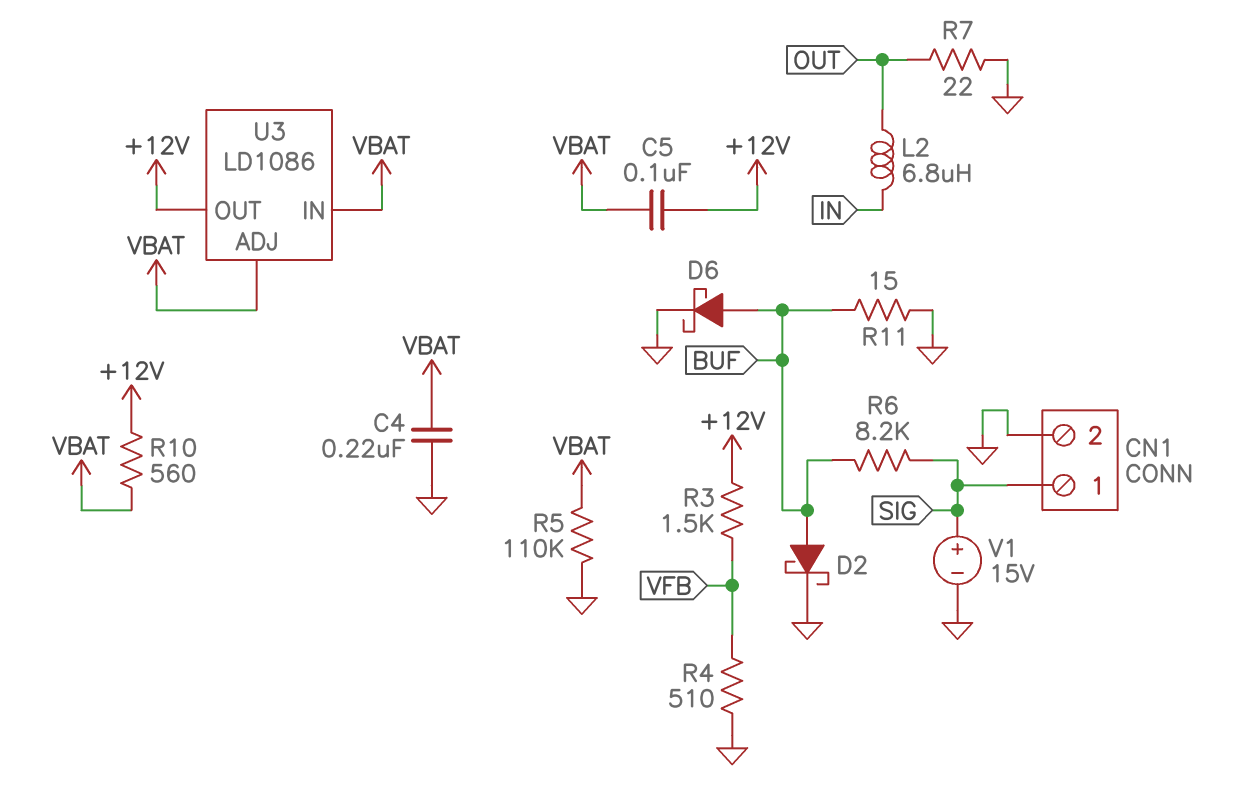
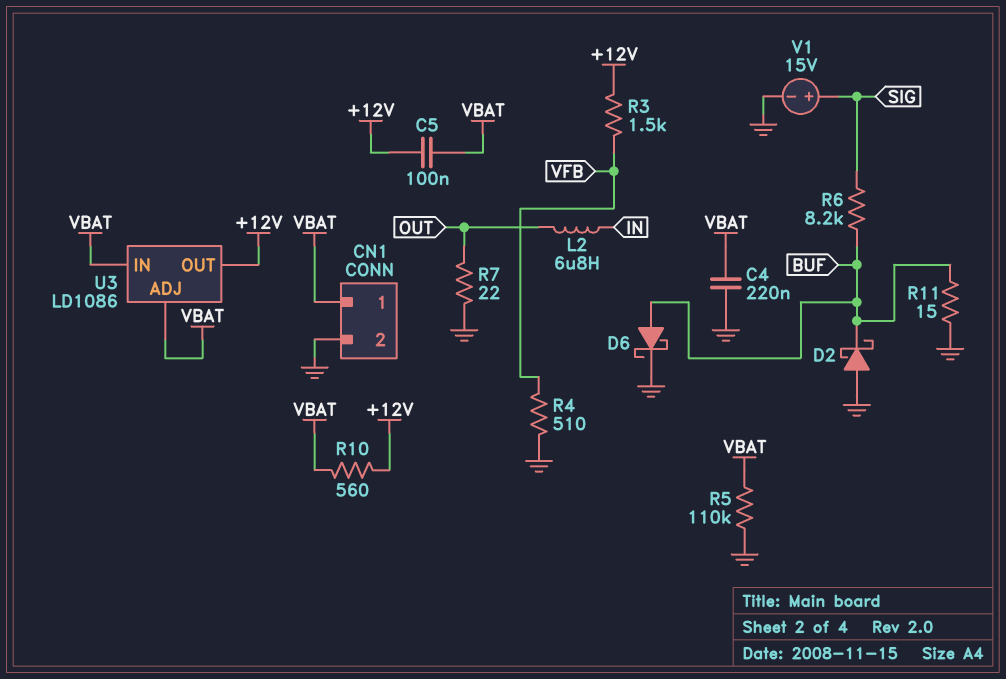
CN1 pin 1: SIG -> VBAT
D2: schottky (A BUF, K GND) -> schottky (A GND, K BUF)

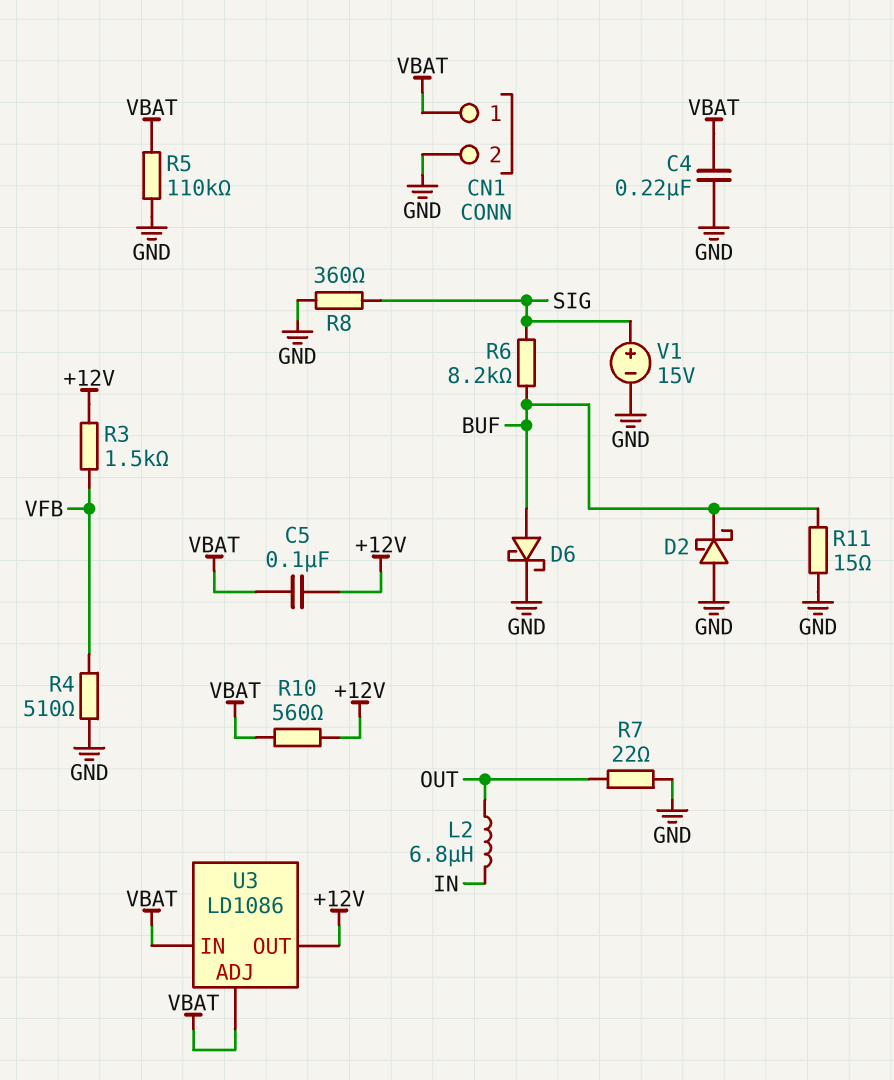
R8: none -> 360 (GND, SIG)

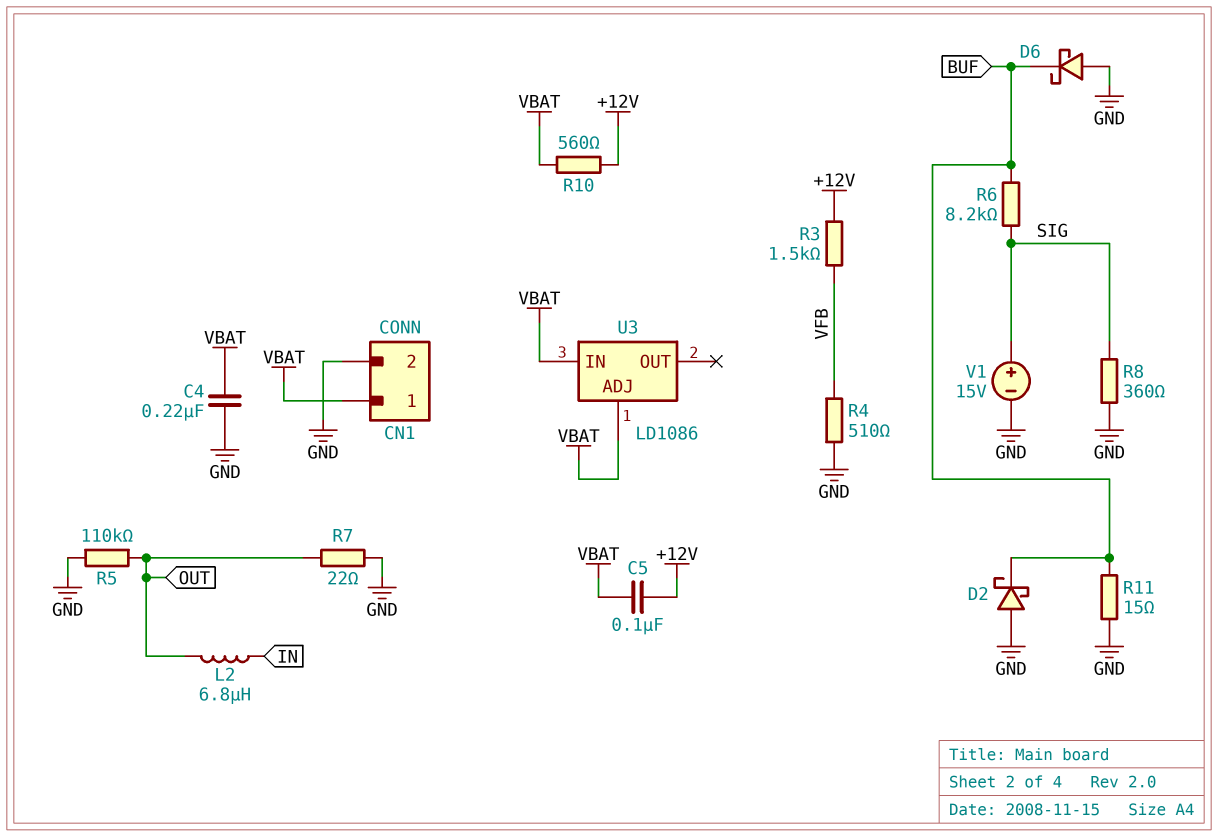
D6: schottky (A BUF, K GND) -> schottky (A GND, K BUF)
R5: 110k (GND, VBAT) -> 110k (GND, OUT)
U3 pin OUT: +12V -> none

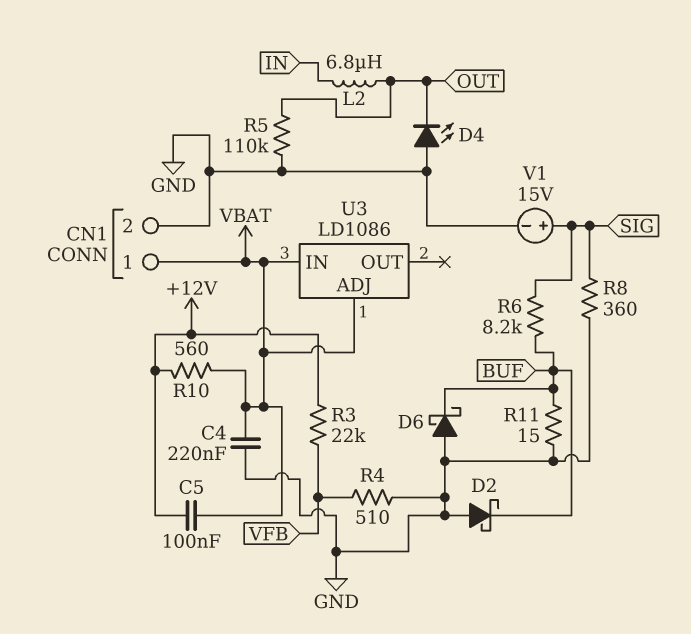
D4: none -> LED (A GND, K OUT)
R3: 1.5k (+12V, VFB) -> 22k (+12V, VFB)
R7: 22 (GND, OUT) -> none

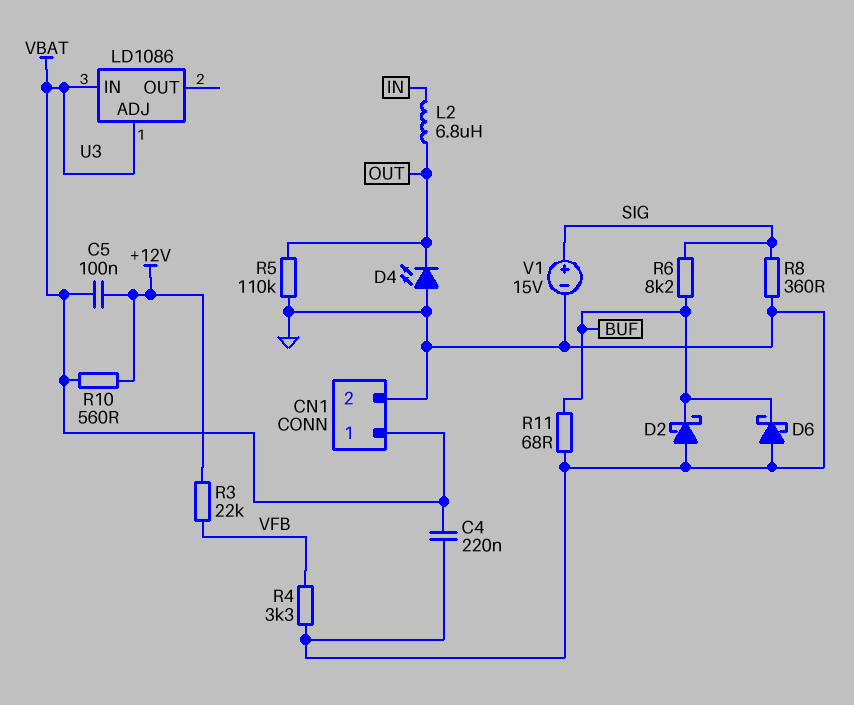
R4: 510 (GND, VFB) -> 3.3k (GND, VFB)
R11: 15 (BUF, GND) -> 68 (BUF, GND)

